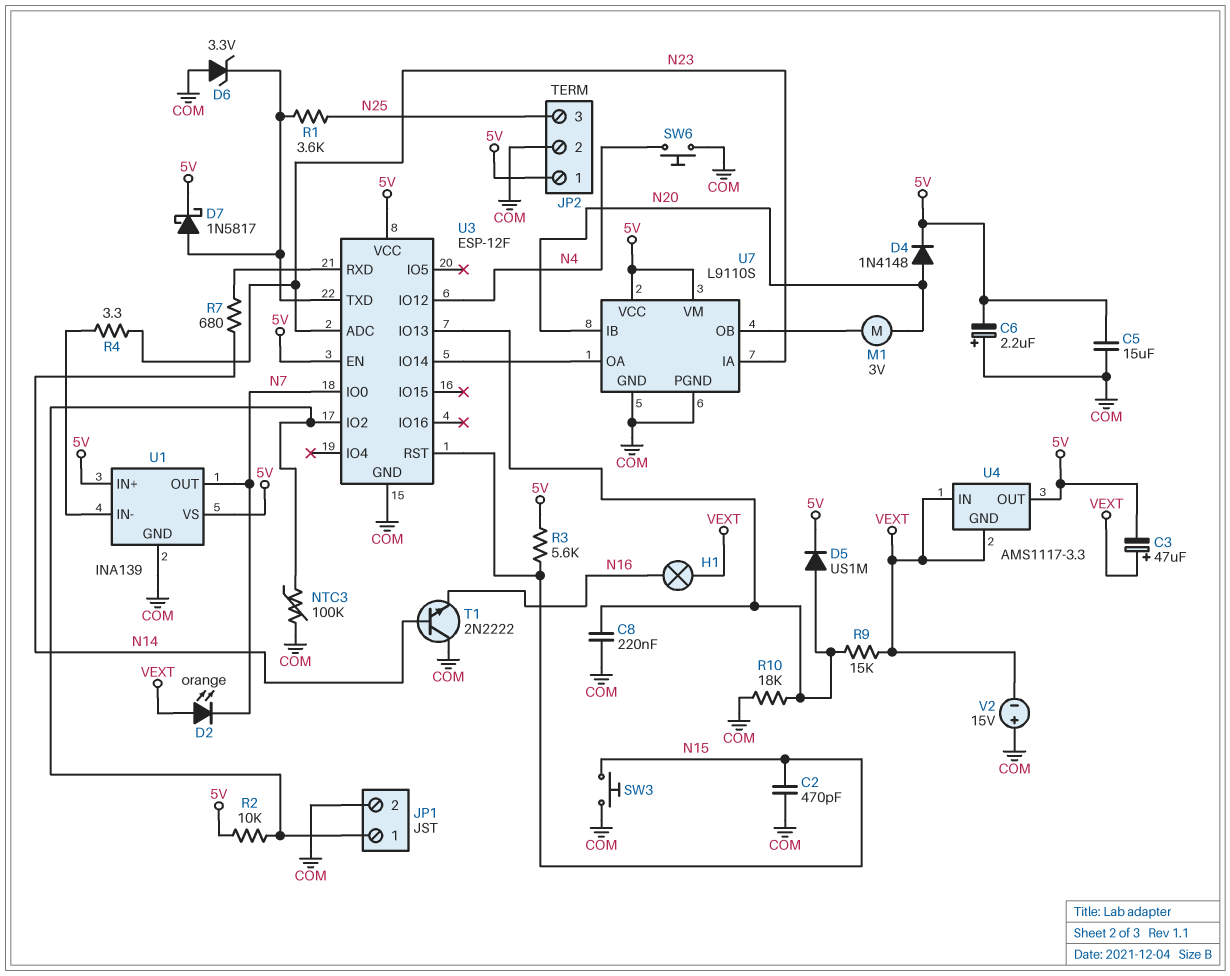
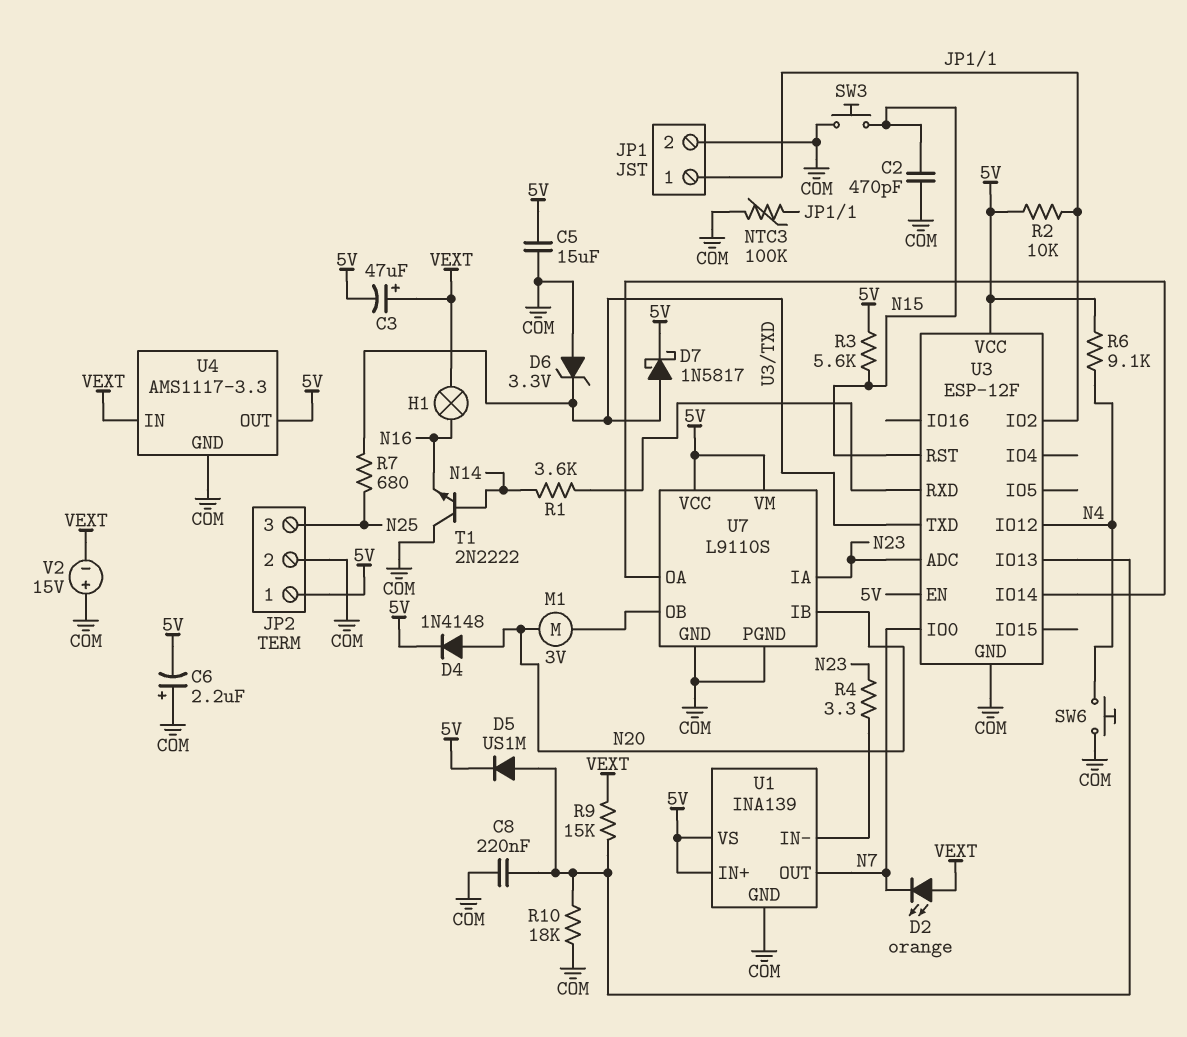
R1: 3.6k (N25, U3/TXD) -> 3.6k (N14, U3/RXD)
R6: none -> 9.1k (5V, N4)
R7: 680 (N14, U3/RXD) -> 680 (N25, U3/TXD)
U4 pin GND: VEXT -> COM

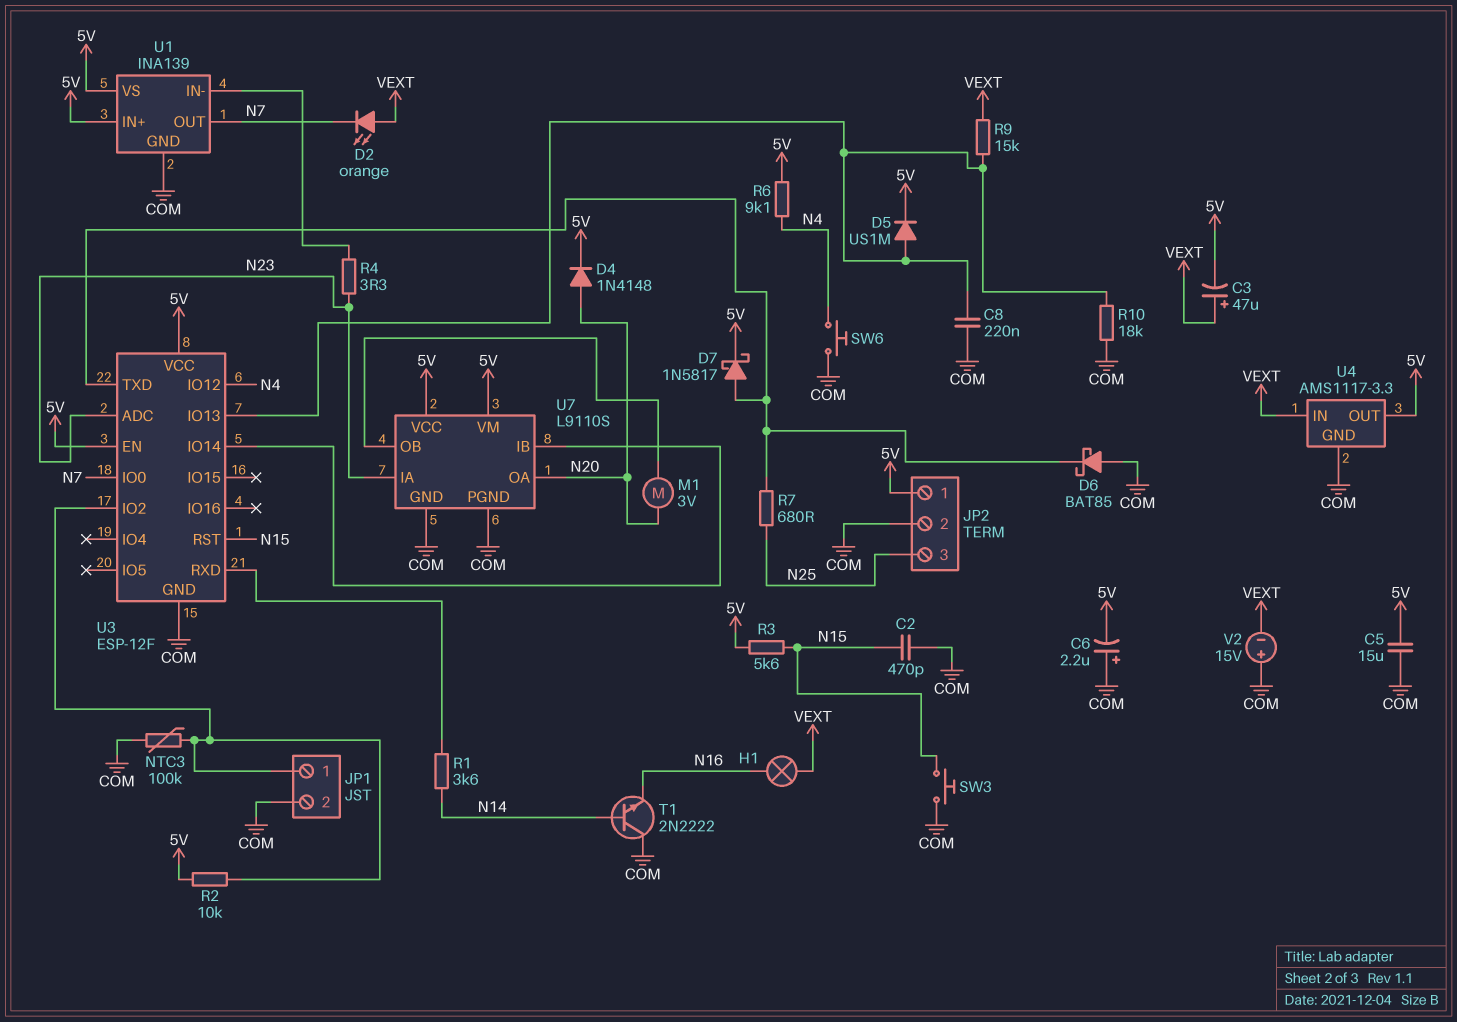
D6: zener 3.3V (A COM, K U3/TXD) -> schottky BAT85 (A COM, K U3/TXD)
U7 pin IB: N20 -> U3/IO14
U7 pin OA: U3/IO14 -> N20

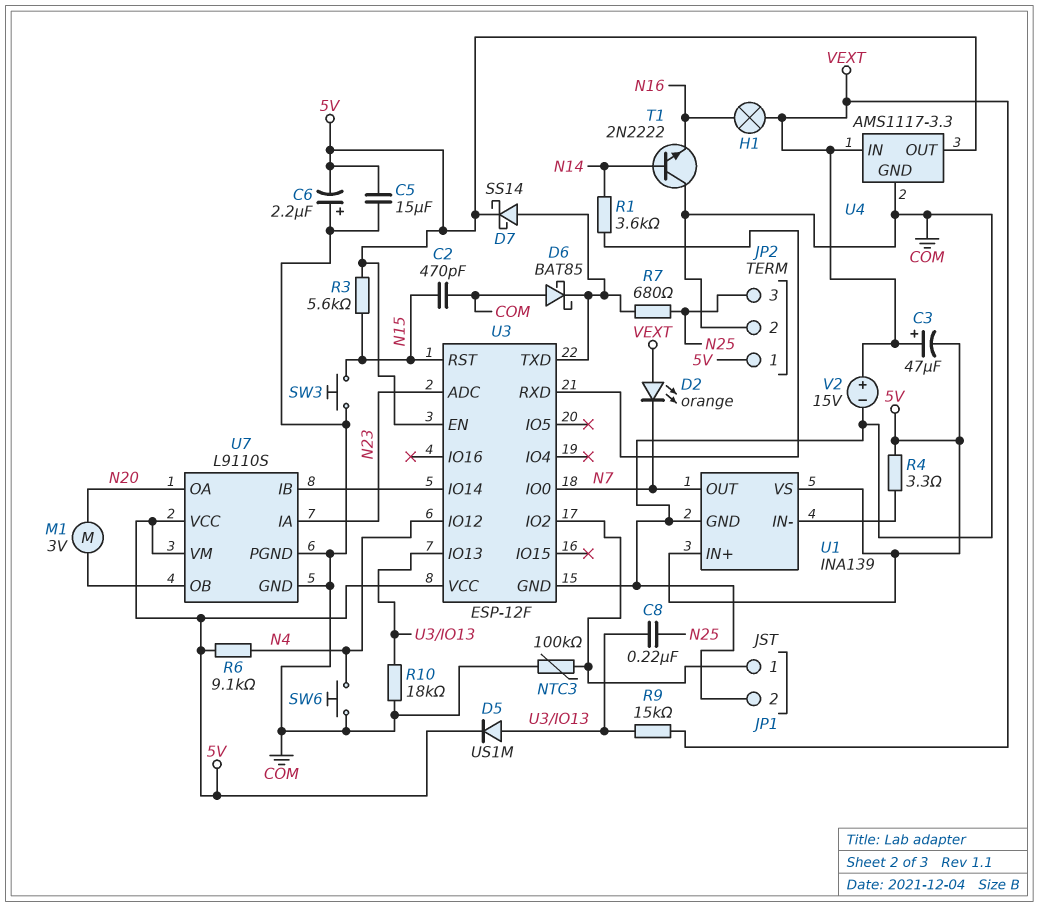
C8: 220nF (COM, U3/IO13) -> 220nF (N25, U3/IO13)
D4: diode 1N4148 (A N20, K 5V) -> none
D7: schottky 1N5817 (A U3/TXD, K 5V) -> schottky SS14 (A U3/TXD, K 5V)
R2: 10k (5V, JP1/1) -> none
R4: 3.3 (N23, U1/IN-) -> 3.3 (5V, U1/IN-)
V2: 15V (plus COM, minus VEXT) -> 15V (plus VEXT, minus COM)

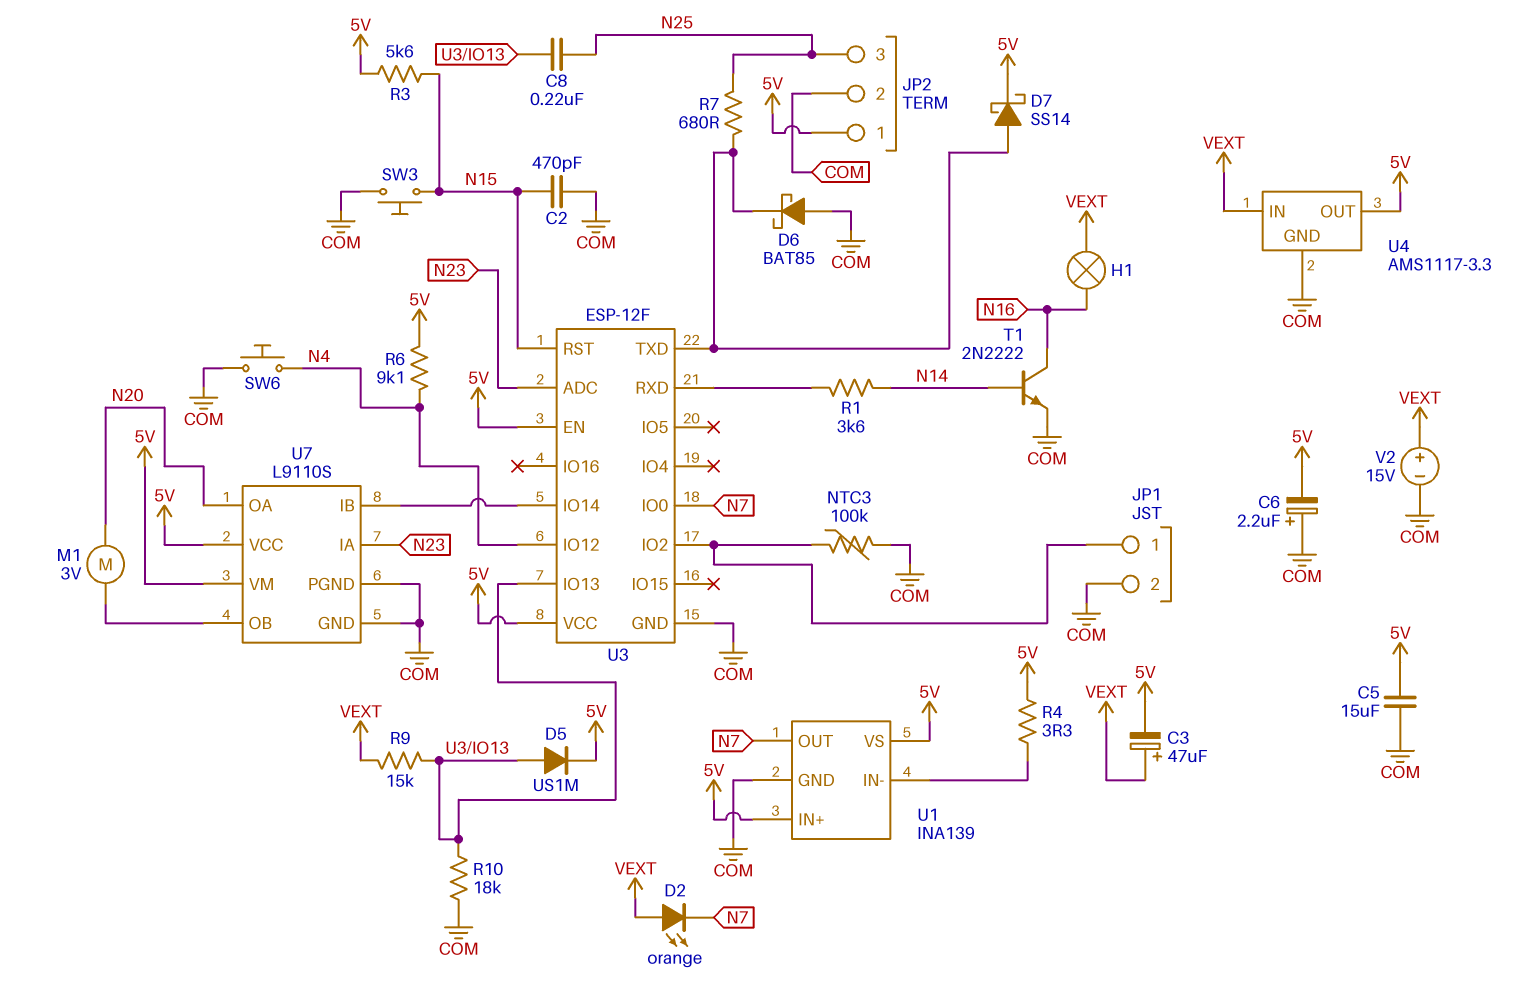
T1: NPN 2N2222 (B N14, C COM, E N16) -> NPN 2N2222 (B N14, C N16, E COM)

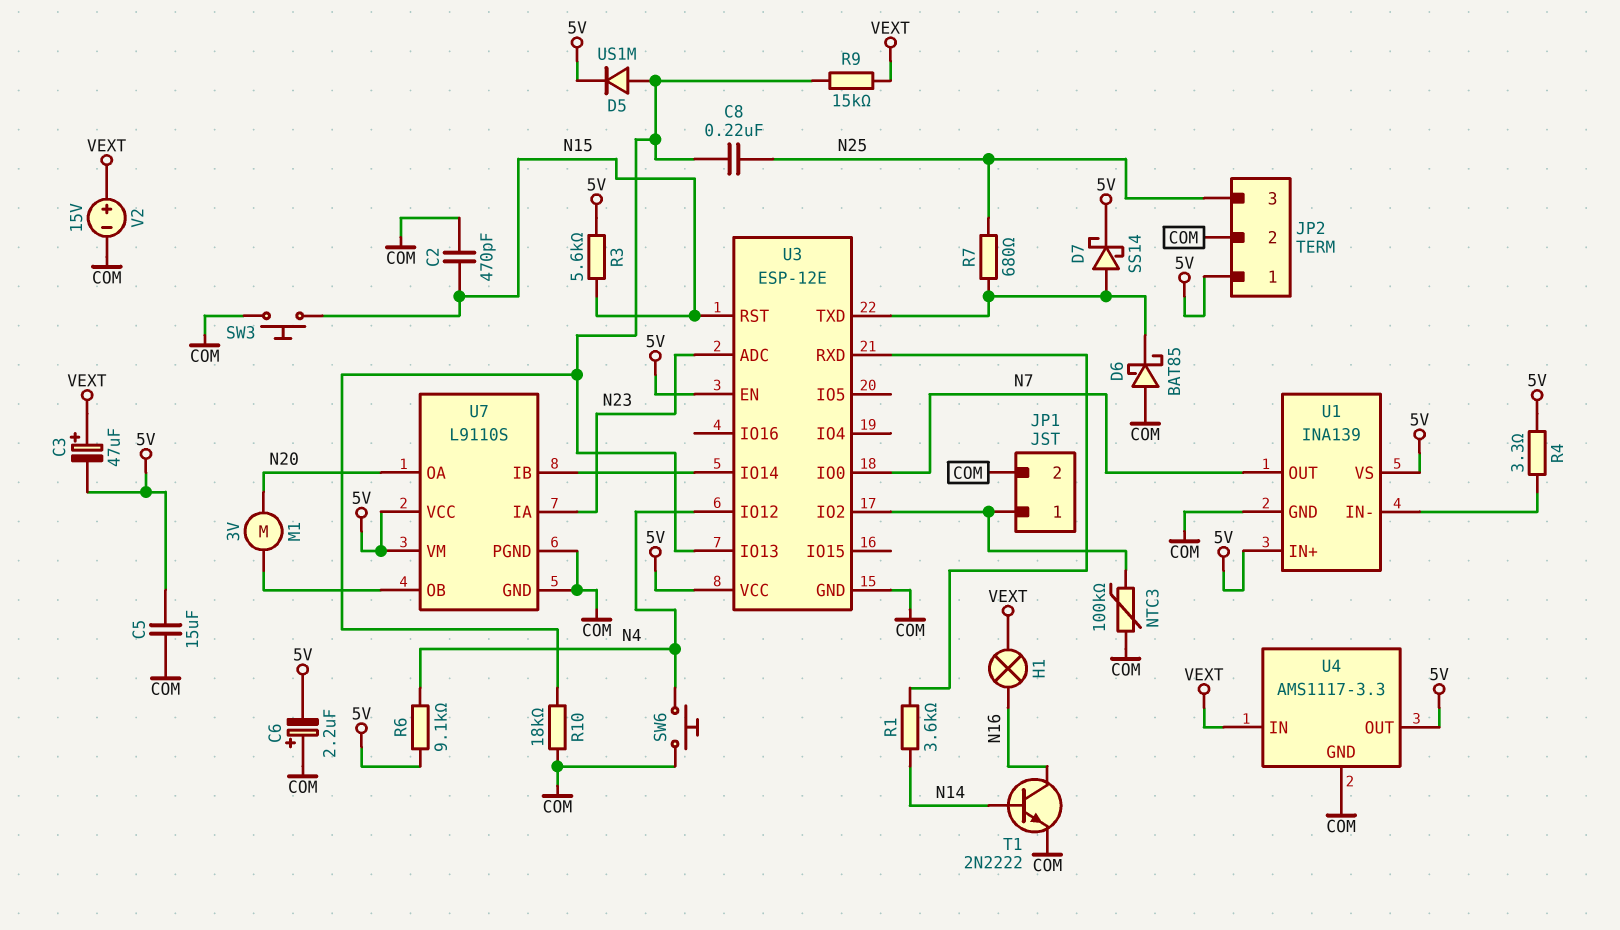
D2: LED orange (A VEXT, K N7) -> none
U3: ESP-12F -> ESP-12E

